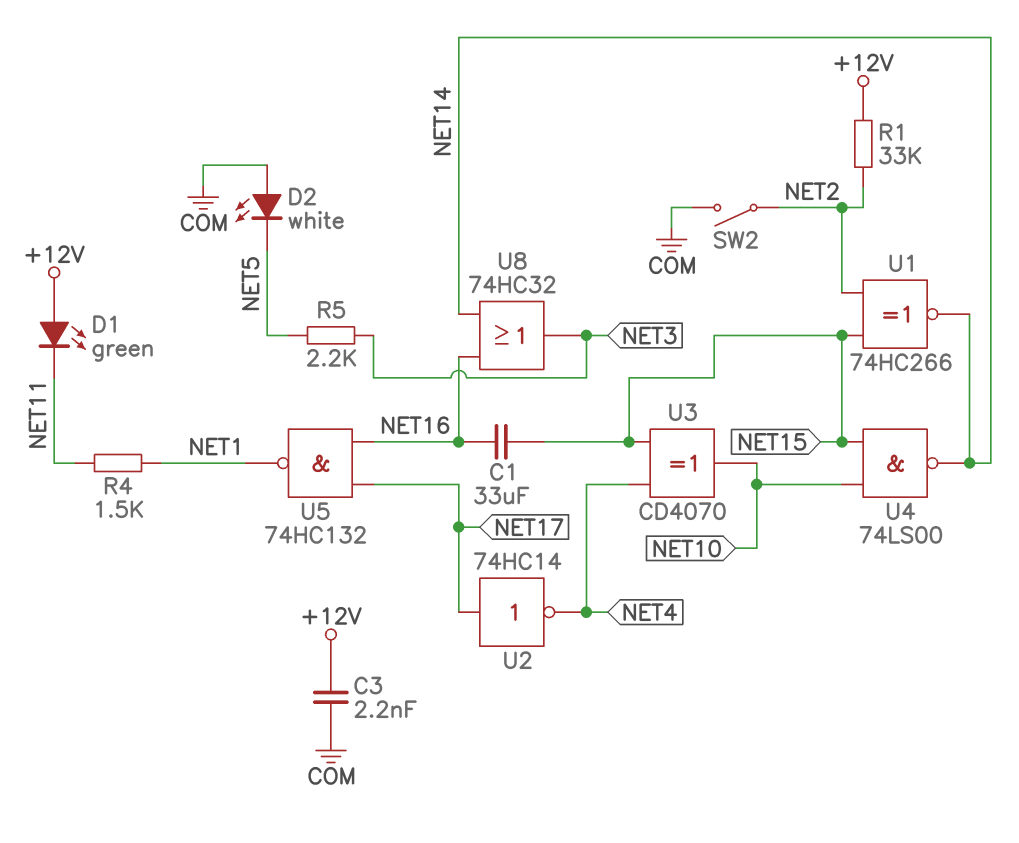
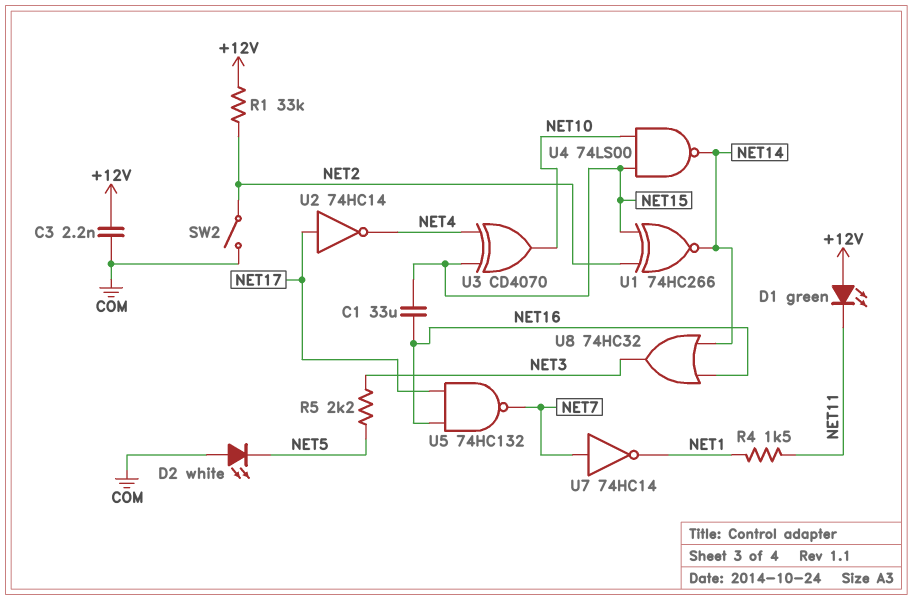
U5: NAND 74HC132 (in NET16, in NET17, out NET1) -> NAND 74HC132 (in NET16, in NET17, out NET7)
U7: none -> NOT 74HC14 (in NET7, out NET1)

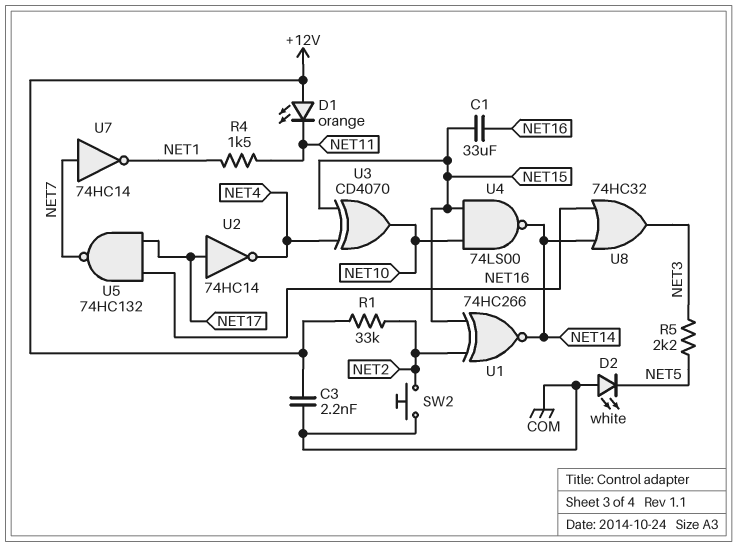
D1: LED green (A +12V, K NET11) -> LED orange (A +12V, K NET11)
SW2: switch (COM, NET2) -> button (COM, NET2)

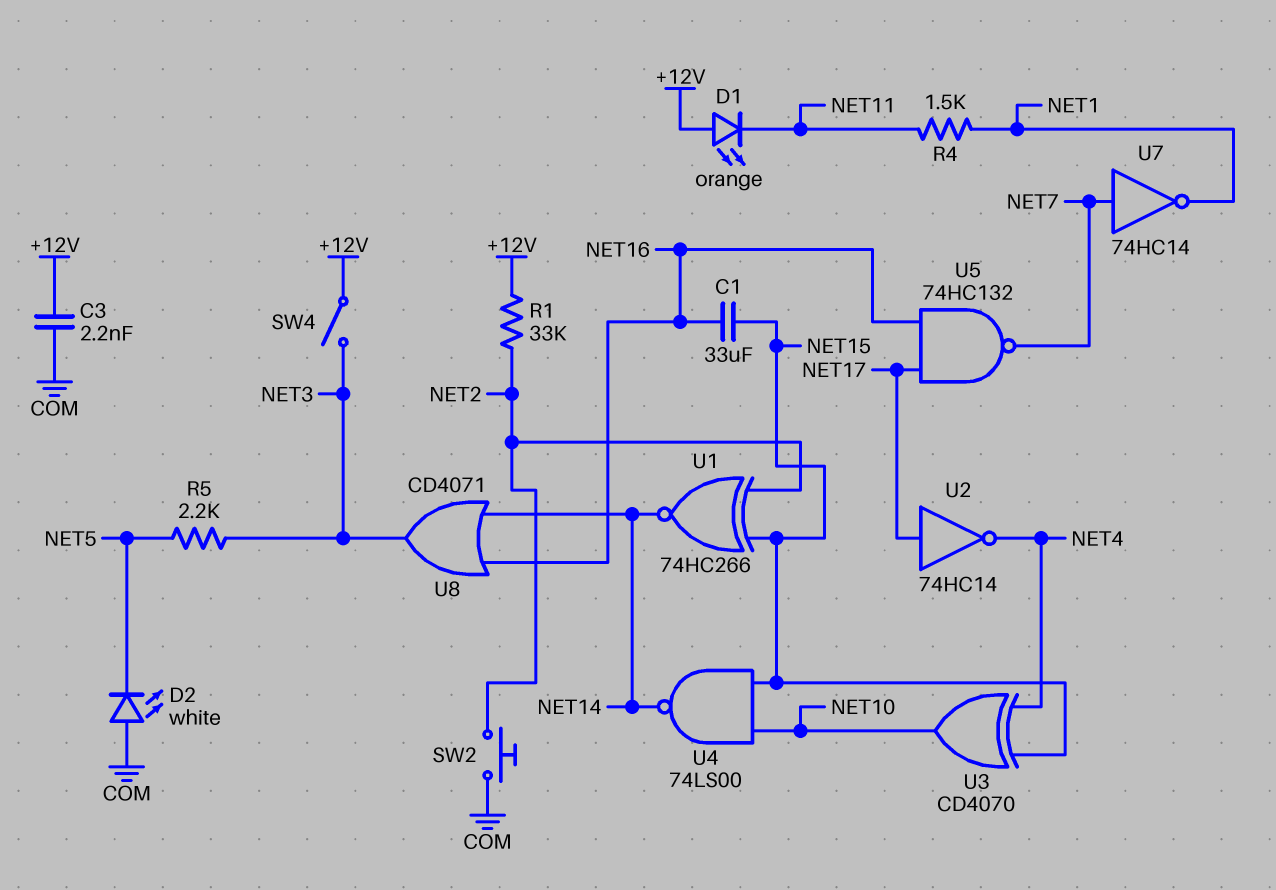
SW4: none -> switch (+12V, NET3)
U8: OR 74HC32 (in NET14, in NET16, out NET3) -> OR CD4071 (in NET14, in NET16, out NET3)

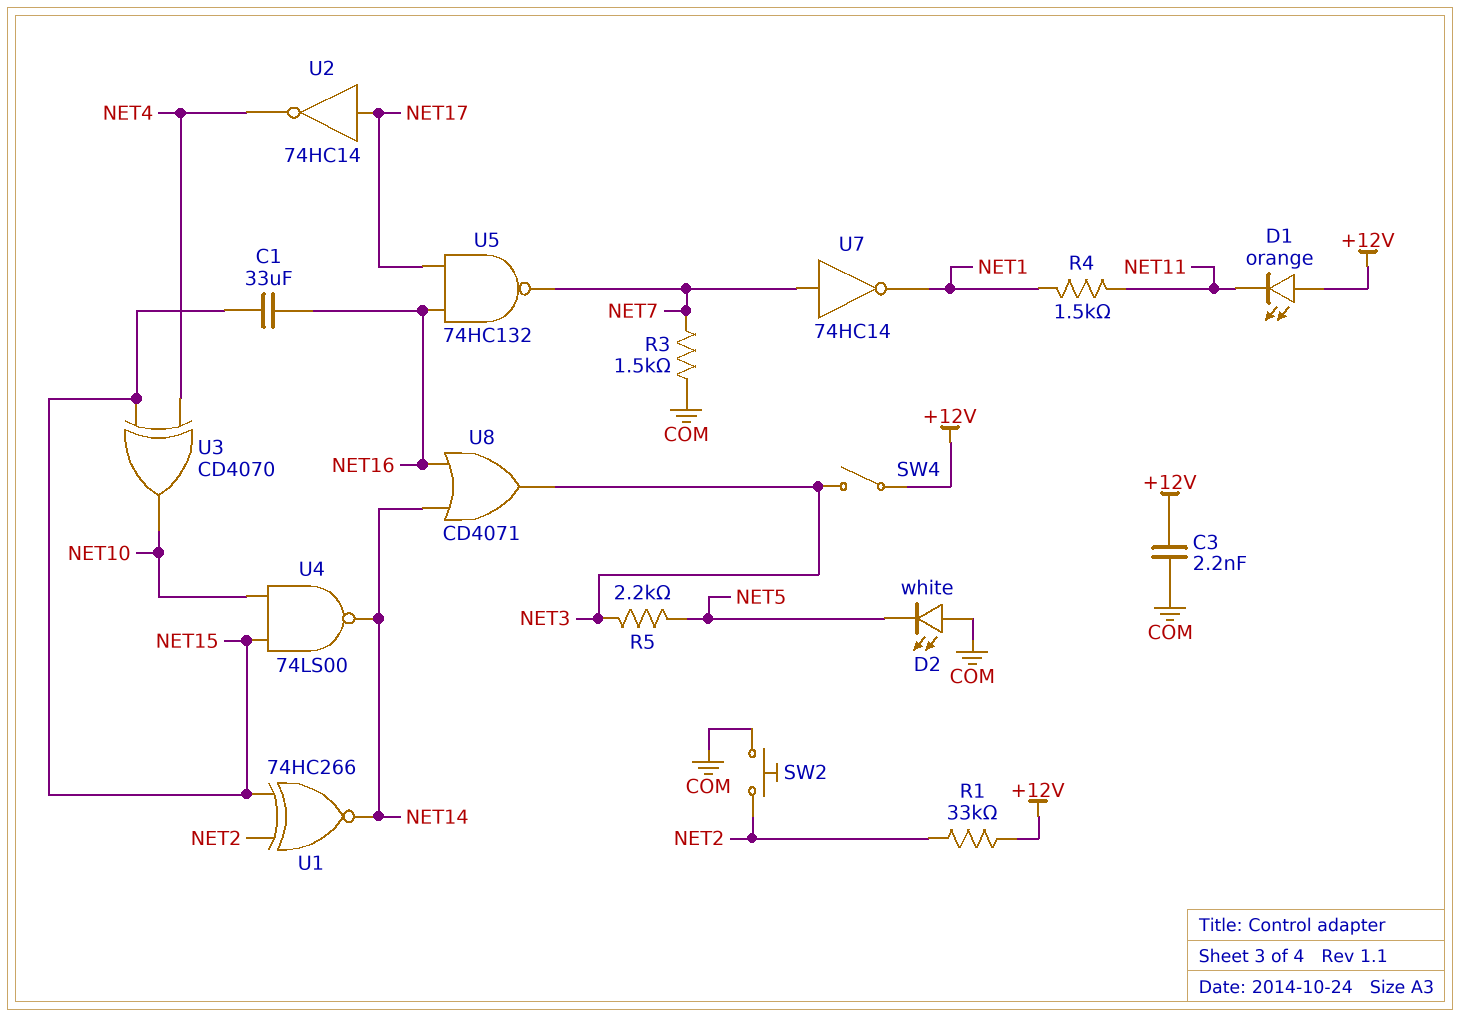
R3: none -> 1.5k (COM, NET7)

